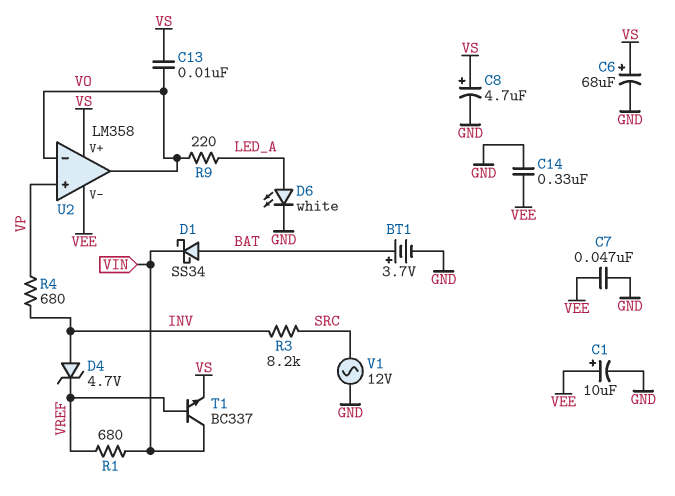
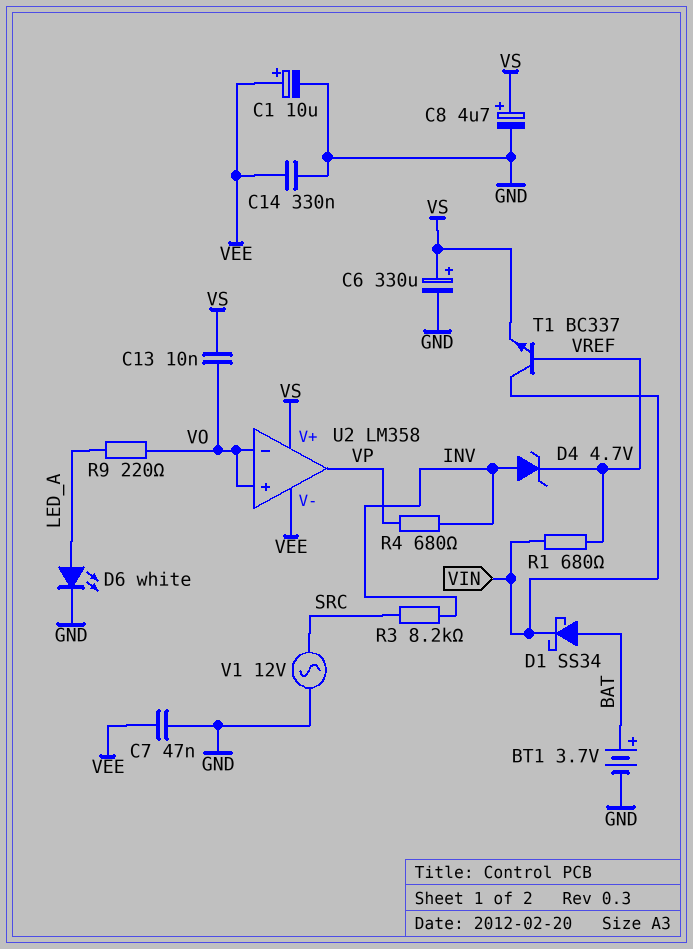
C6: 68uF (plus VS, minus GND) -> 330uF (plus VS, minus GND)
U2 pin in+: VP -> VO
U2 pin out: VO -> VP

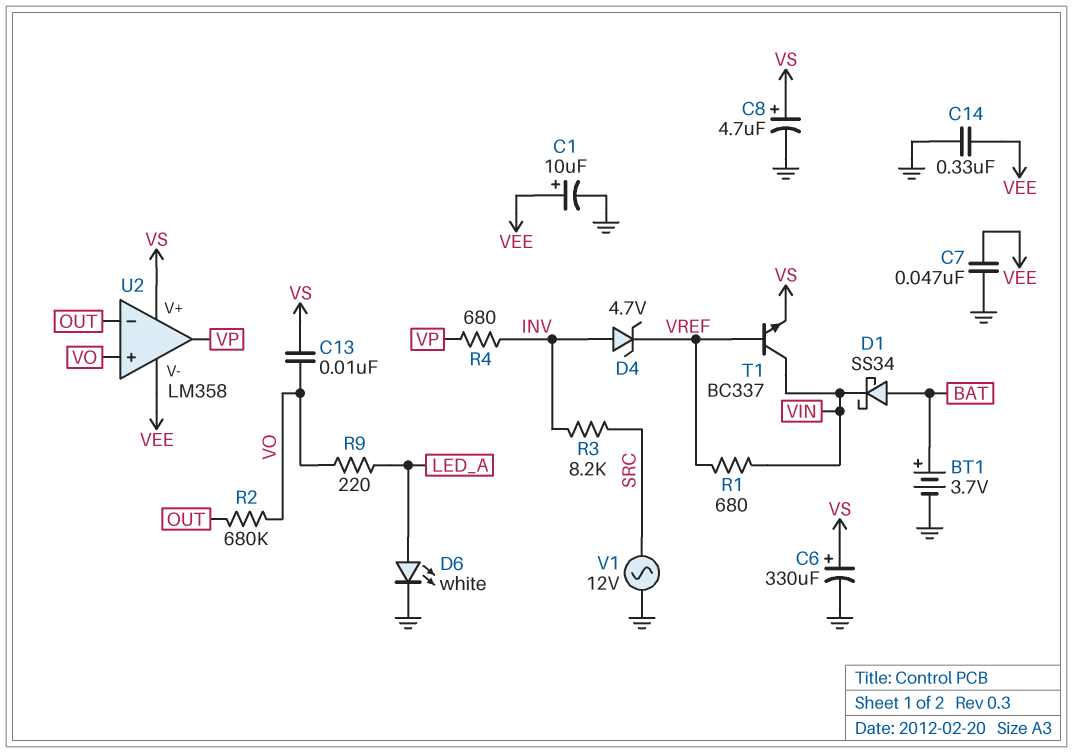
R2: none -> 680k (OUT, VO)
U2 pin in-: VO -> OUT

